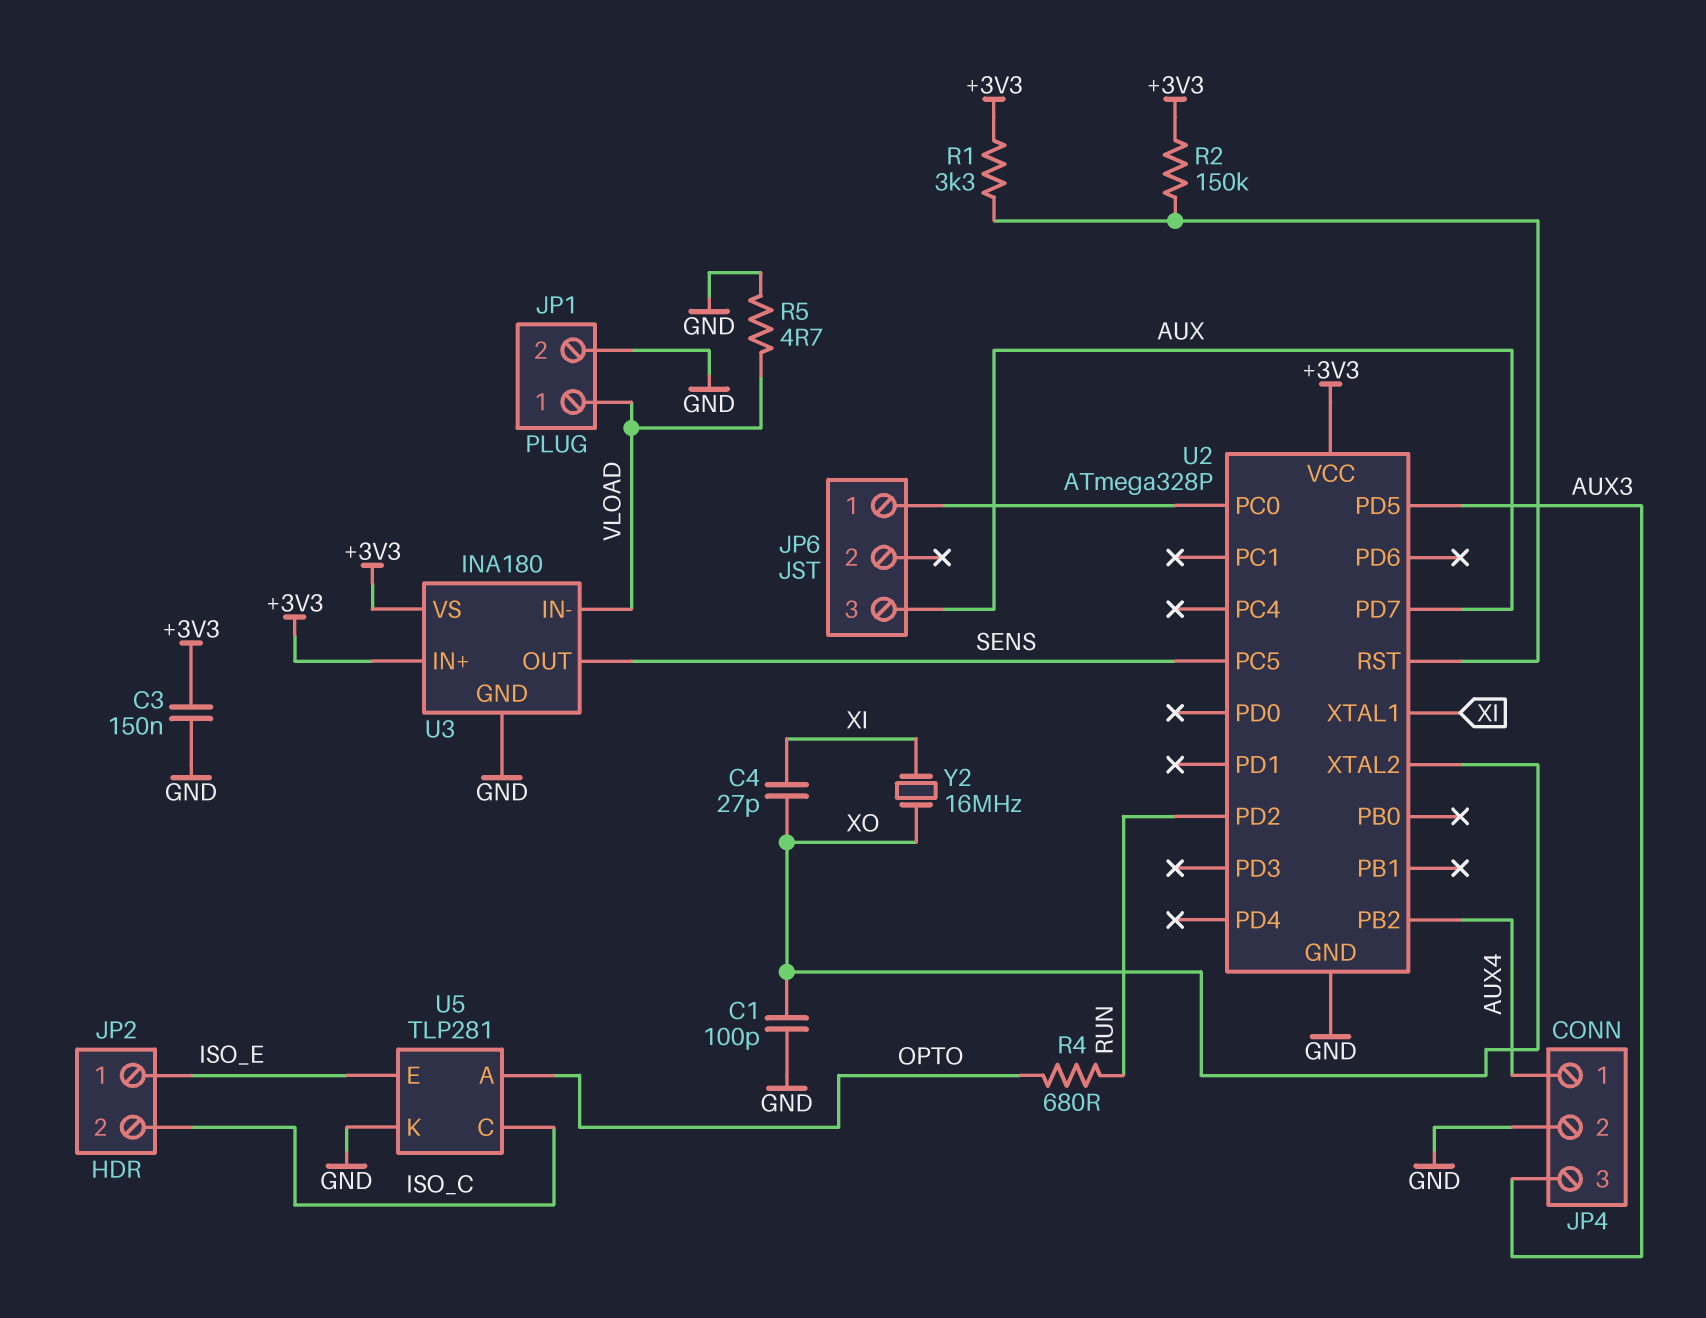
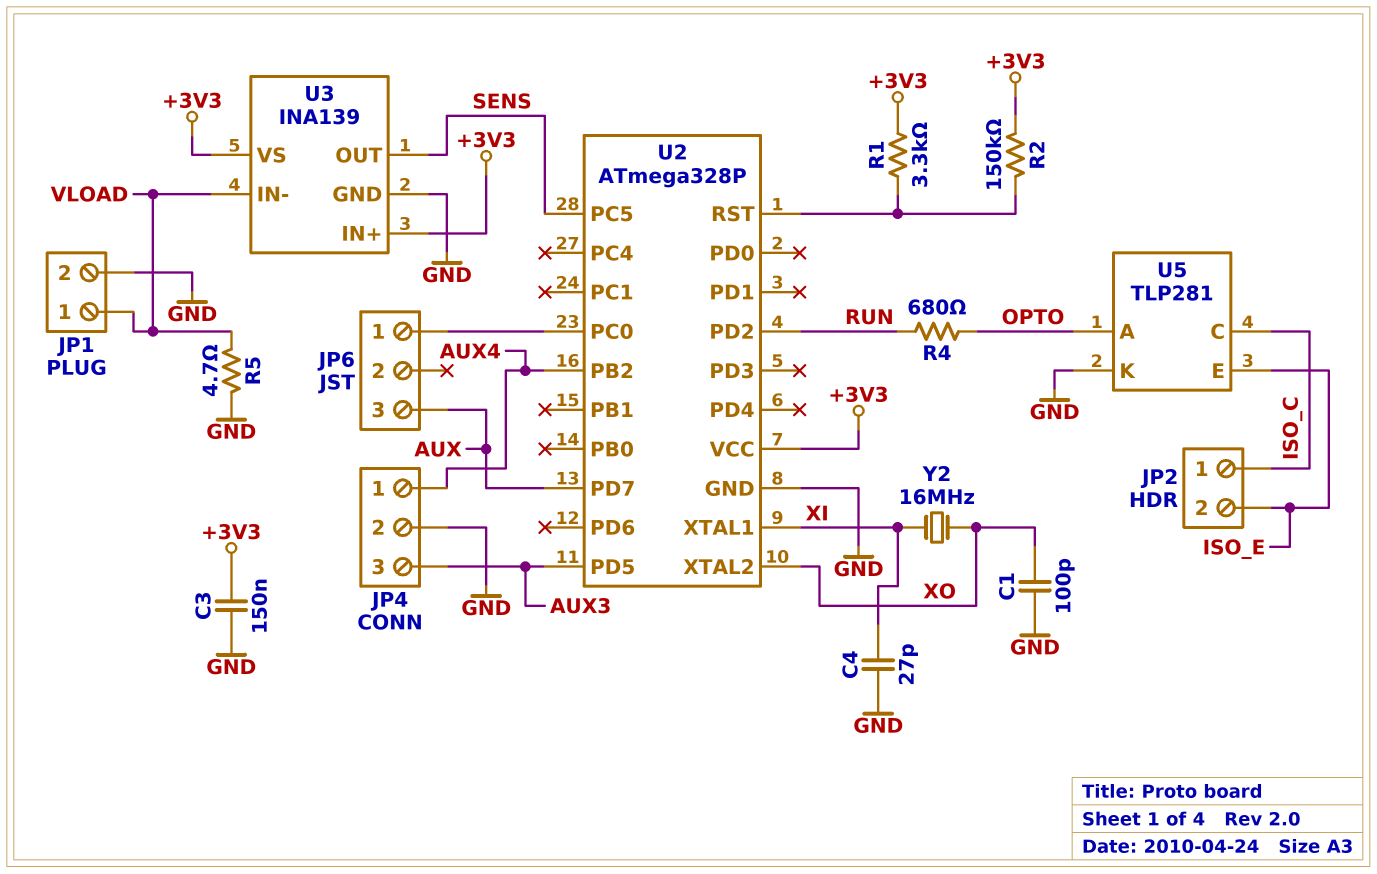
C4: 27pF (XI, XO) -> 27pF (GND, XI)
JP2 pin 1: ISO_E -> ISO_C
JP2 pin 2: ISO_C -> ISO_E
U3: INA180 -> INA139

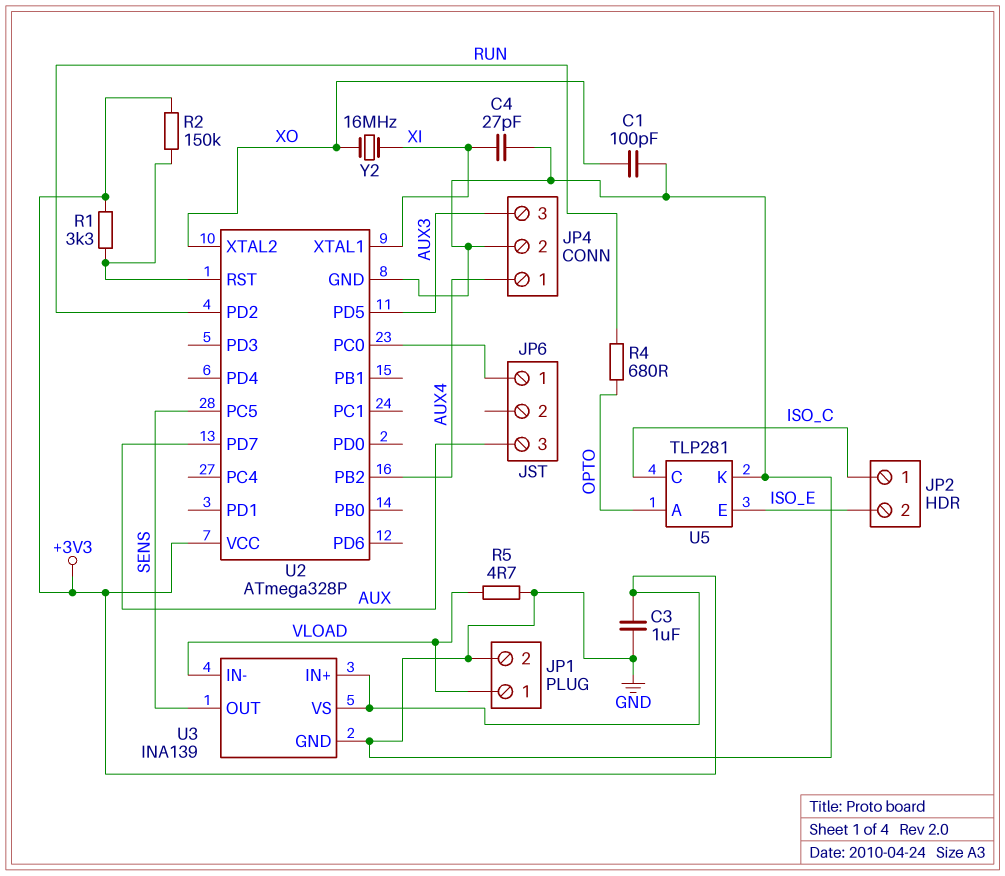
C3: 150nF (+3V3, GND) -> 1uF (+3V3, GND)

